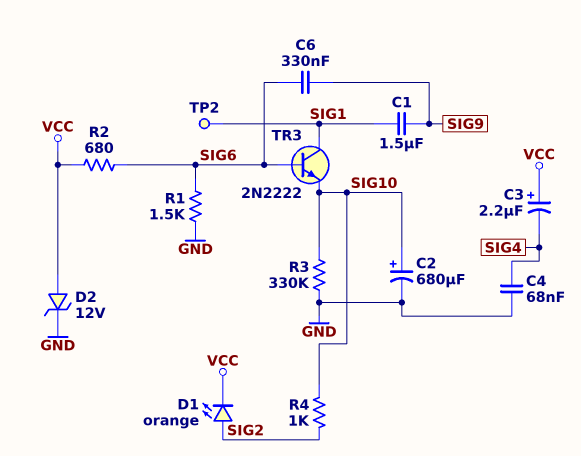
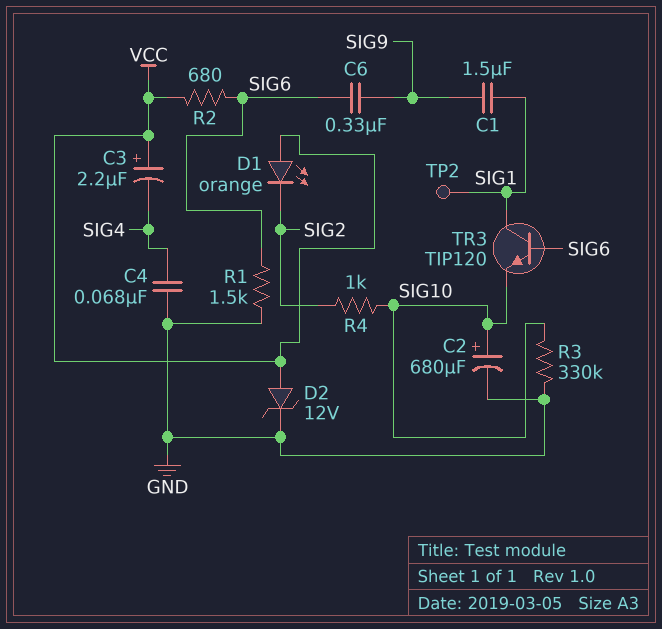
D1: LED orange (A SIG2, K VCC) -> LED orange (A VCC, K SIG2)
TR3: NPN 2N2222 (B SIG6, C SIG1, E SIG10) -> NPN TIP120 (B SIG6, C SIG1, E SIG10)

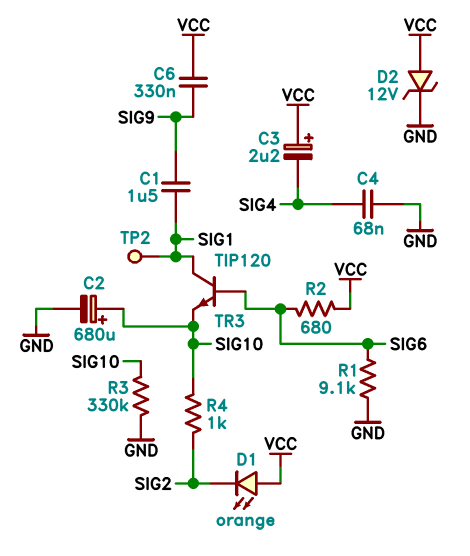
C6: 330nF (SIG6, SIG9) -> 330nF (SIG9, VCC)
R1: 1.5k (GND, SIG6) -> 9.1k (GND, SIG6)

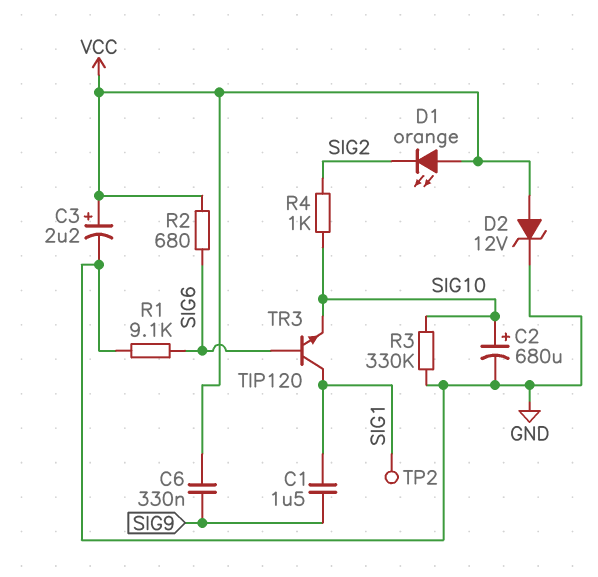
C3: 2.2uF (plus VCC, minus SIG4) -> 2.2uF (plus VCC, minus GND)
C4: 68nF (GND, SIG4) -> none

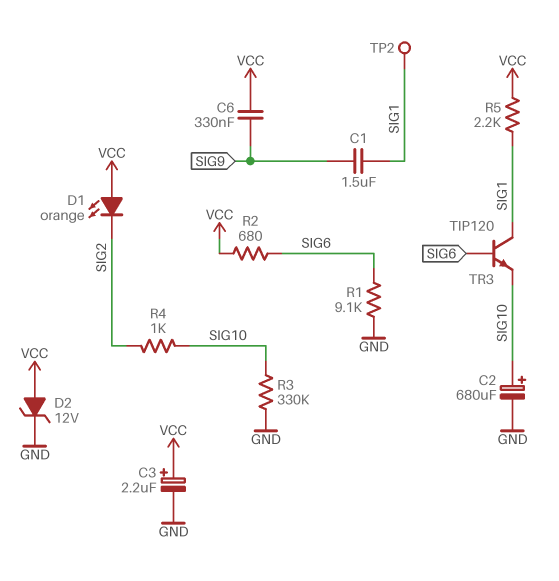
R5: none -> 2.2k (SIG1, VCC)

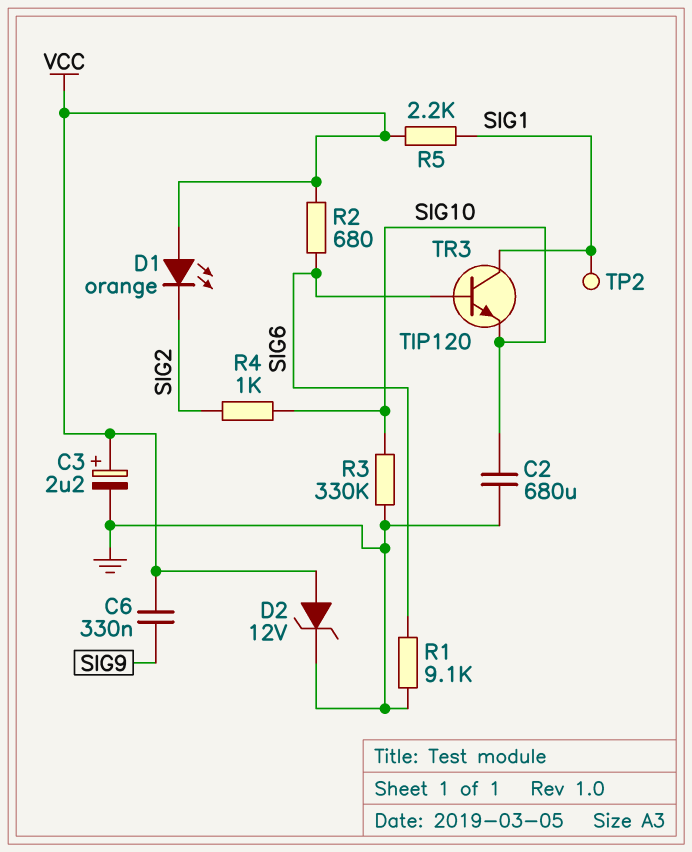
C1: 1.5uF (SIG1, SIG9) -> none
C2: 680uF (plus SIG10, minus GND) -> 680uF (GND, SIG10)

